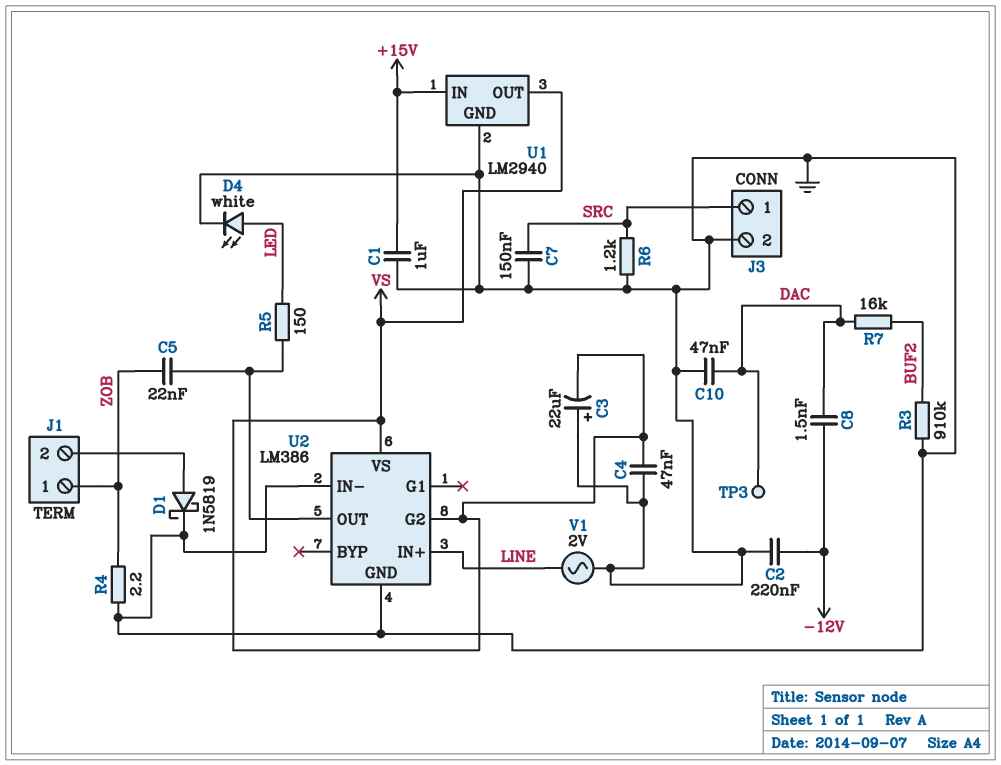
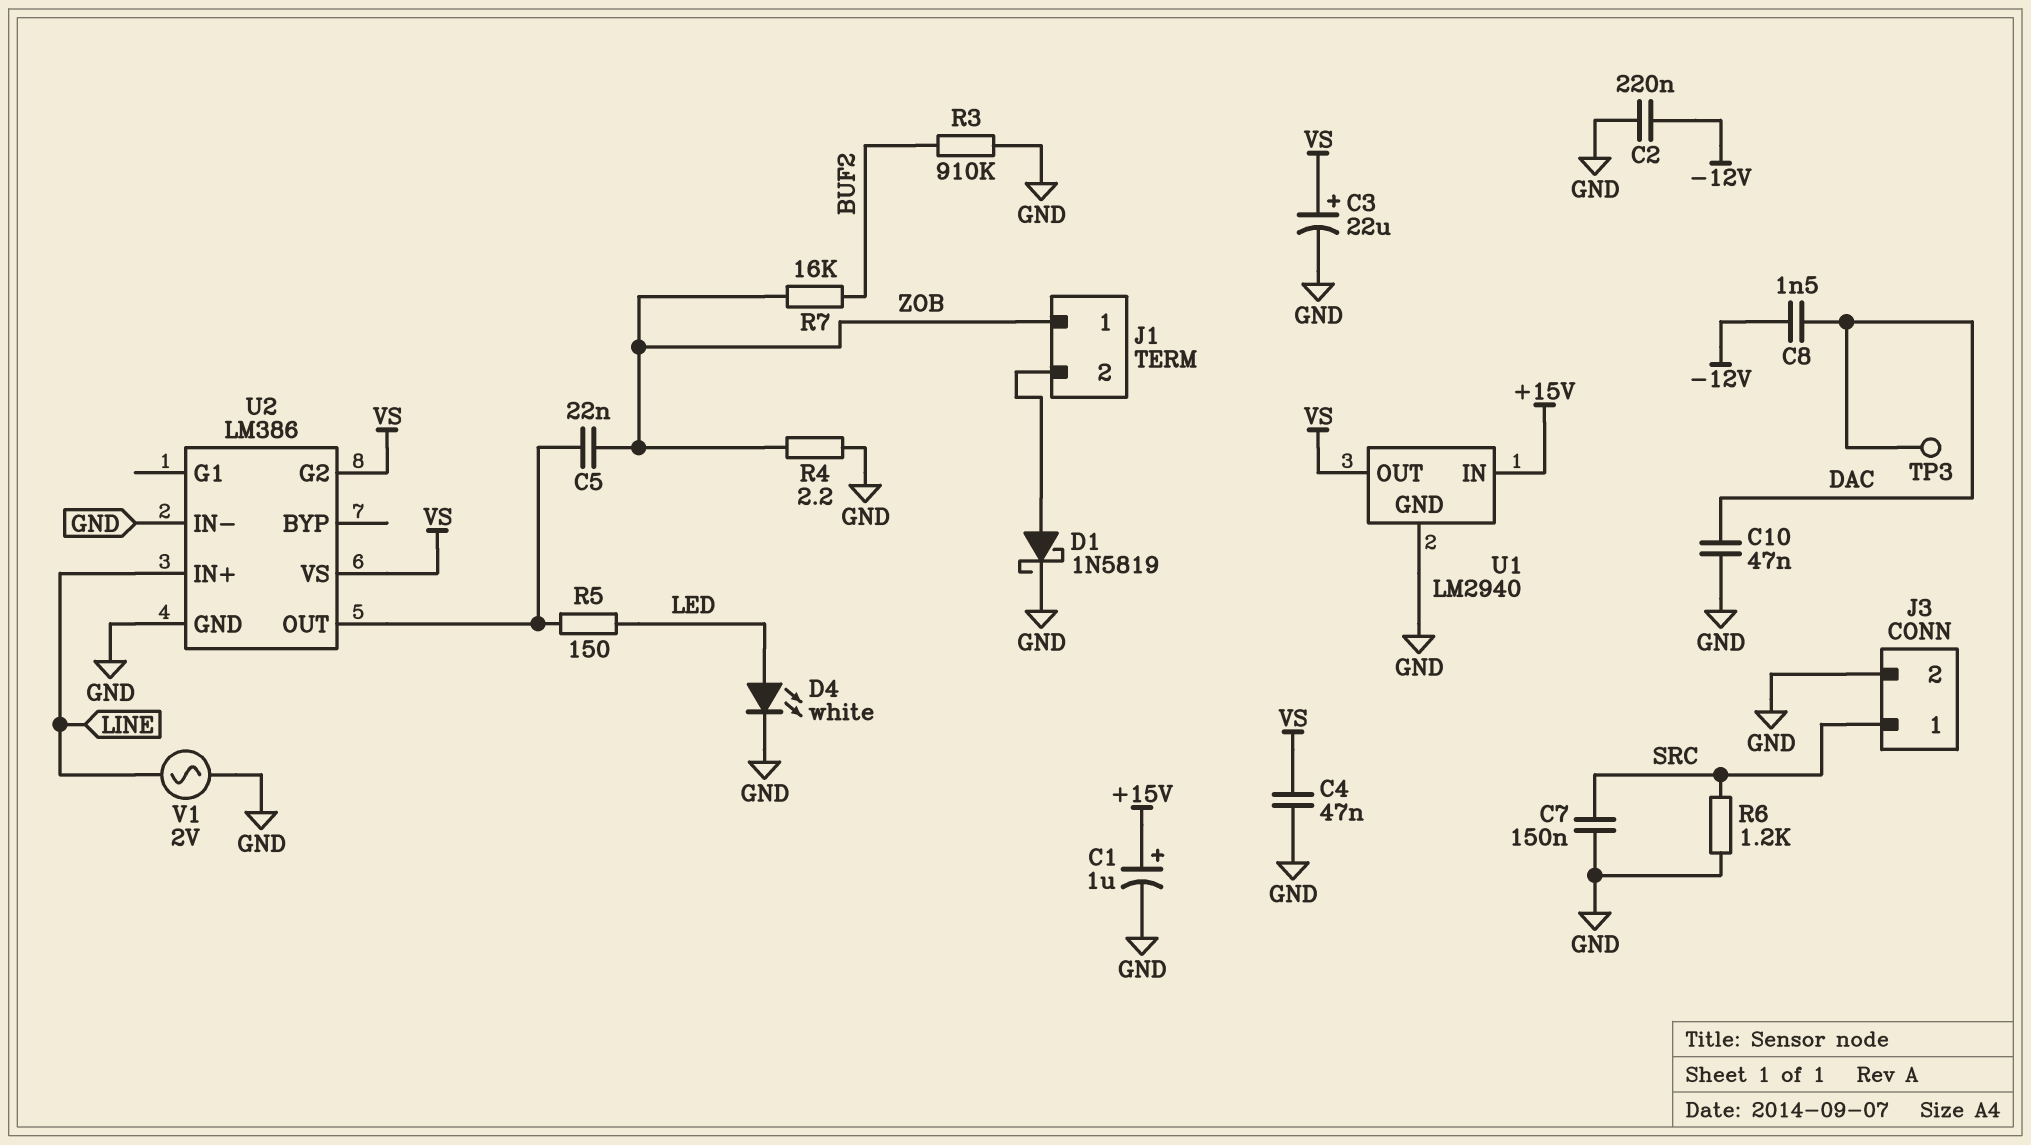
C1: 1uF (+15V, GND) -> 1uF (plus +15V, minus GND)
C3: 22uF (plus GND, minus VS) -> 22uF (plus VS, minus GND)
R7: 16k (BUF2, DAC) -> 16k (BUF2, ZOB)

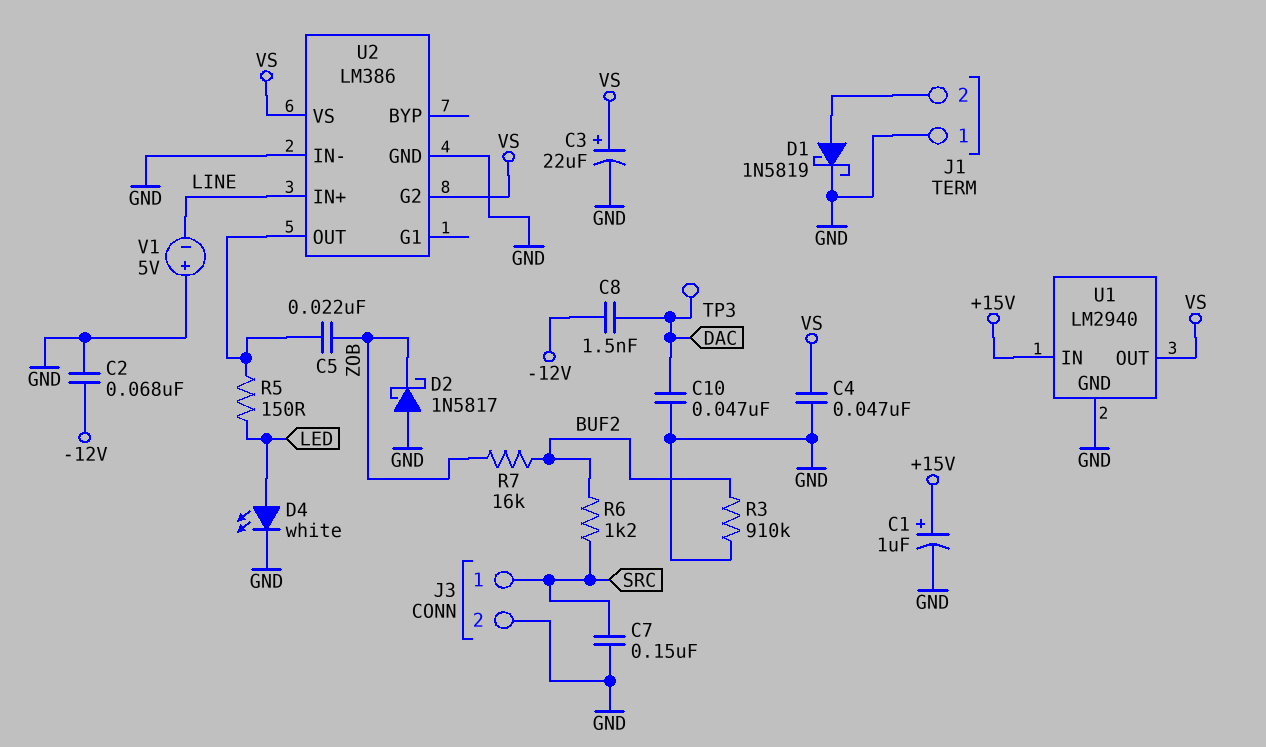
C2: 220nF (-12V, GND) -> 68nF (-12V, GND)
D2: none -> schottky 1N5817 (A GND, K ZOB)
J1 pin 1: ZOB -> GND
R4: 2.2 (GND, ZOB) -> none
R6: 1.2k (GND, SRC) -> 1.2k (BUF2, SRC)
V1: AC 2V (GND, LINE) -> 5V (plus GND, minus LINE)

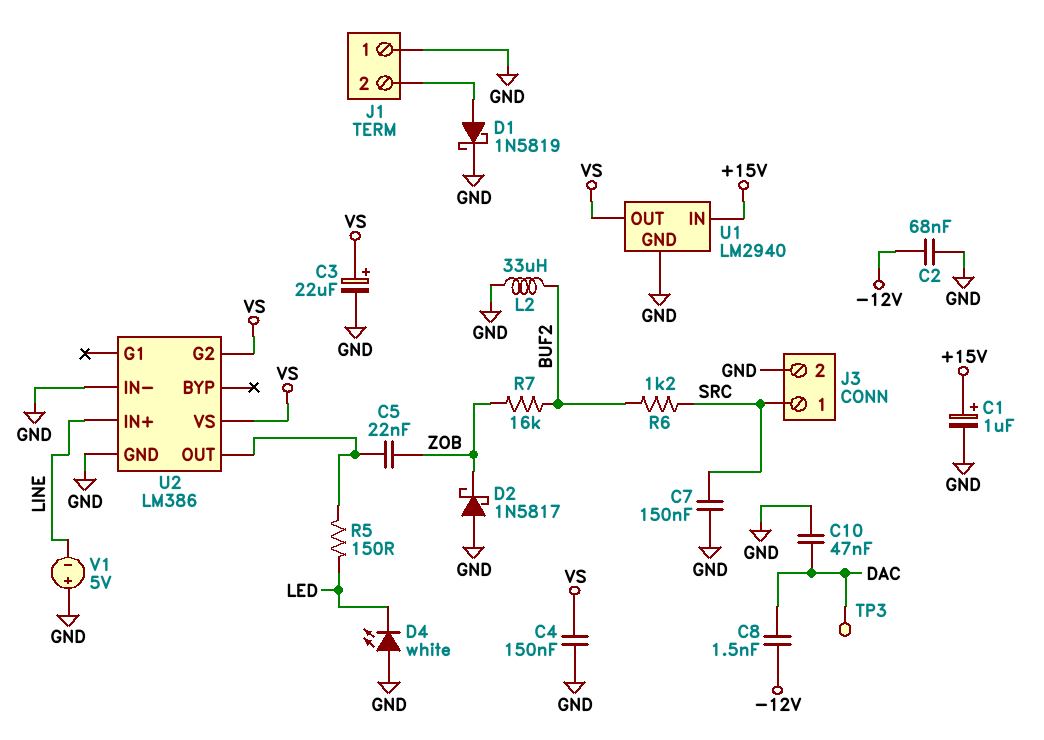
C4: 47nF (GND, VS) -> 150nF (GND, VS)
D4: LED white (A LED, K GND) -> LED white (A GND, K LED)
L2: none -> 33uH (BUF2, GND)
R3: 910k (BUF2, GND) -> none

